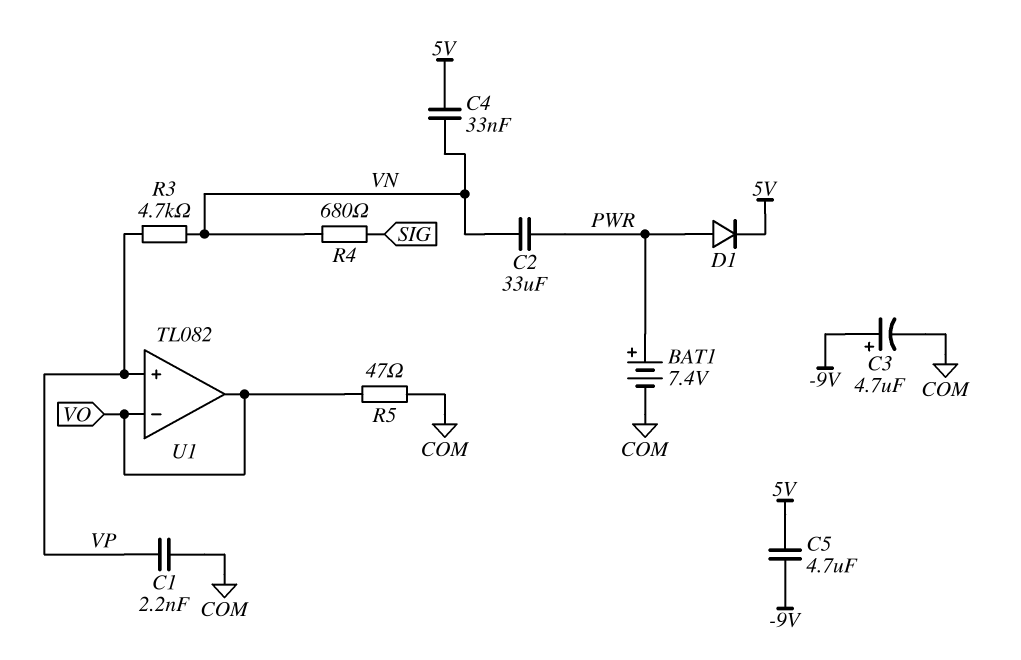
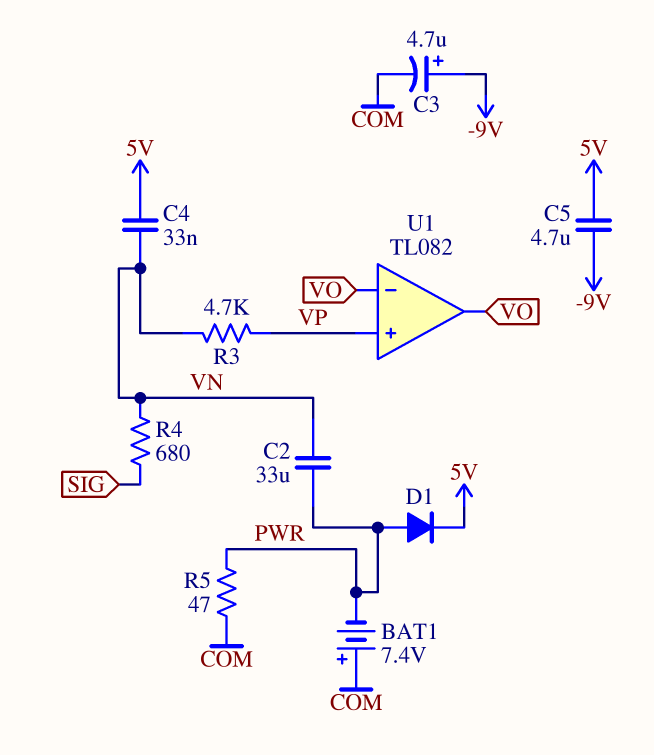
BAT1: 7.4V (plus PWR, minus COM) -> 7.4V (plus COM, minus PWR)
C1: 2.2nF (COM, VP) -> none
R5: 47 (COM, VO) -> 47 (COM, PWR)

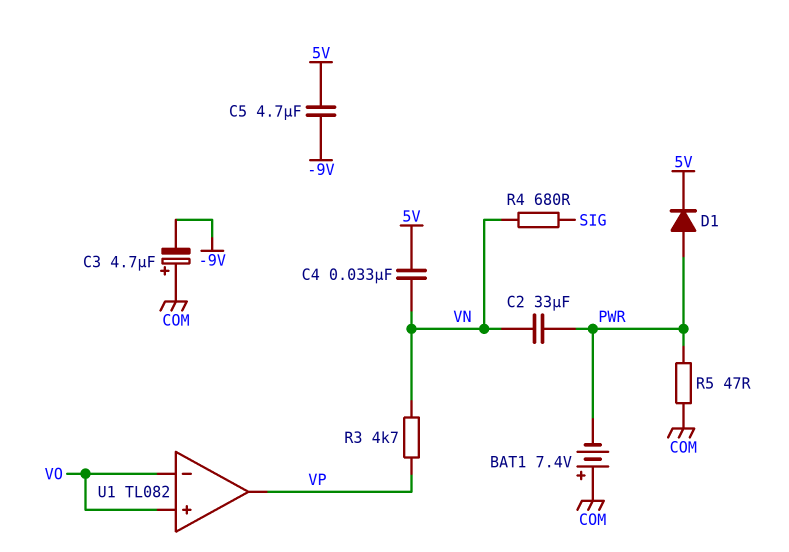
C3: 4.7uF (plus -9V, minus COM) -> 4.7uF (plus COM, minus -9V)
U1 pin in+: VP -> VO
U1 pin out: VO -> VP

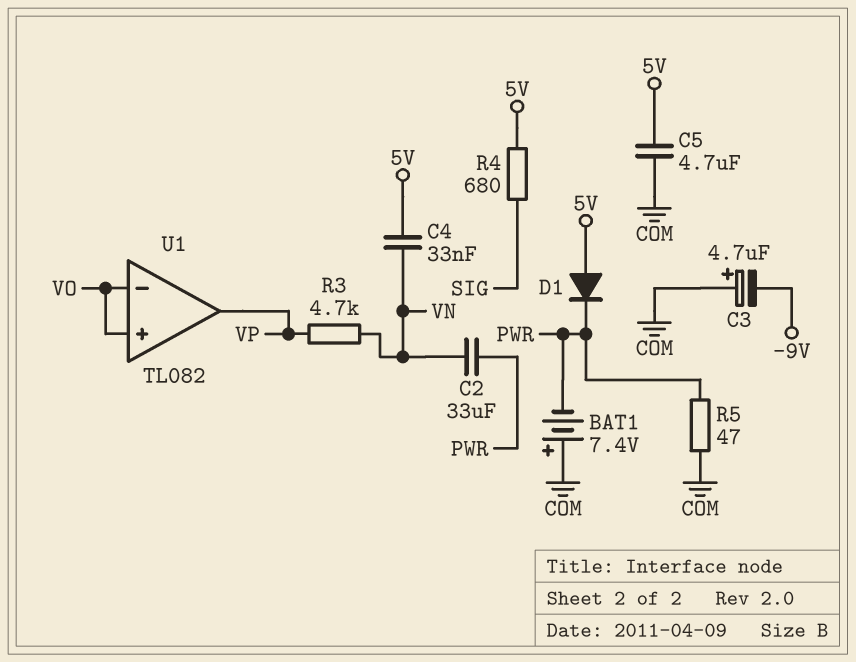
C5: 4.7uF (-9V, 5V) -> 4.7uF (5V, COM)
D1: diode (A PWR, K 5V) -> diode (A 5V, K PWR)
R4: 680 (SIG, VN) -> 680 (5V, SIG)

